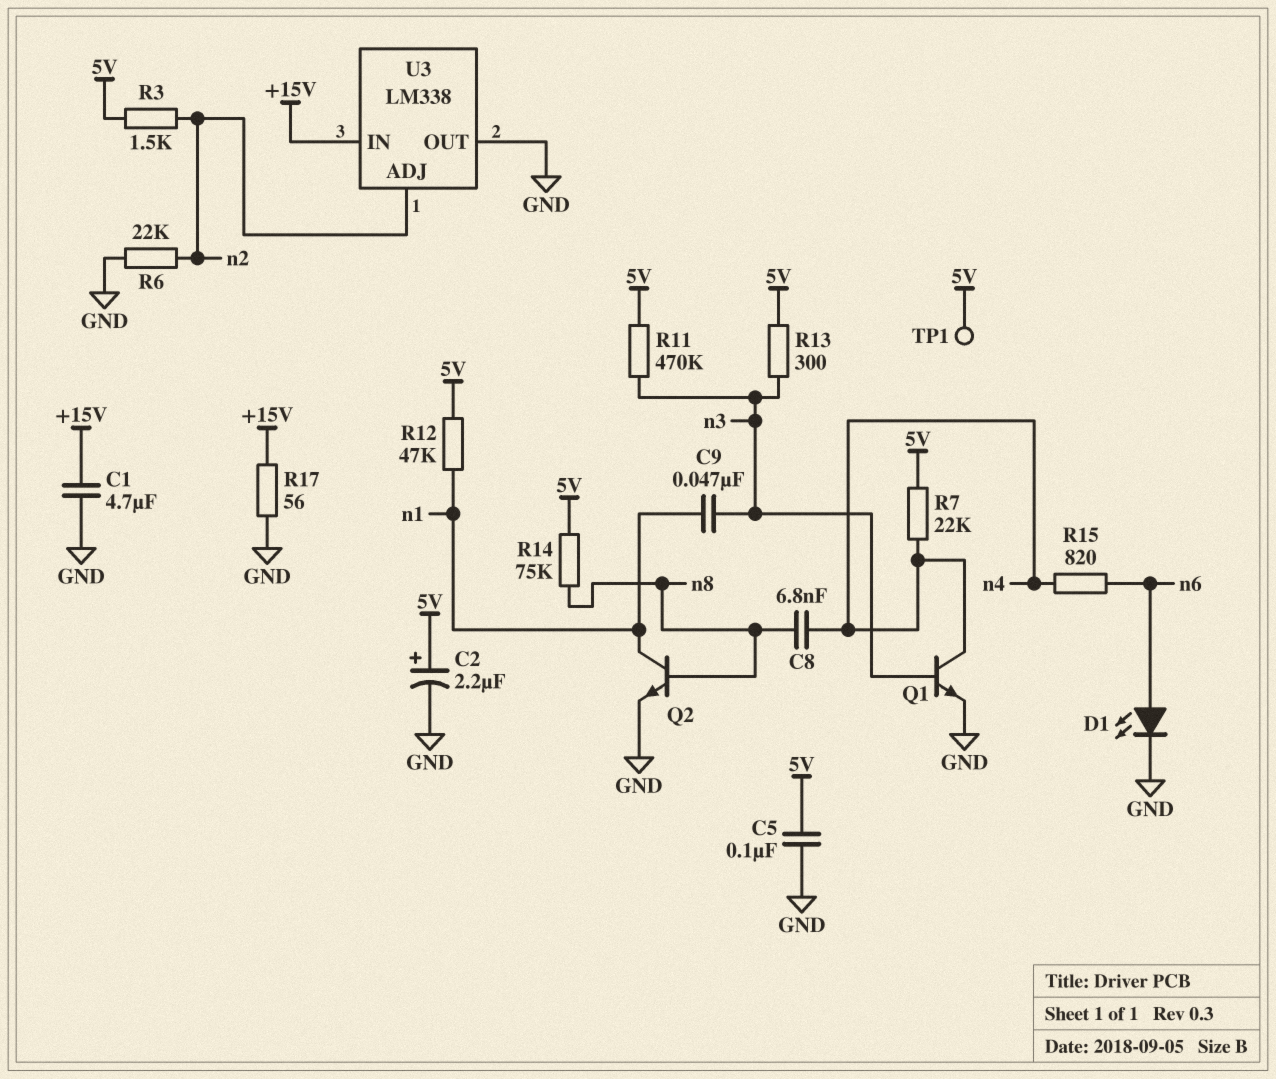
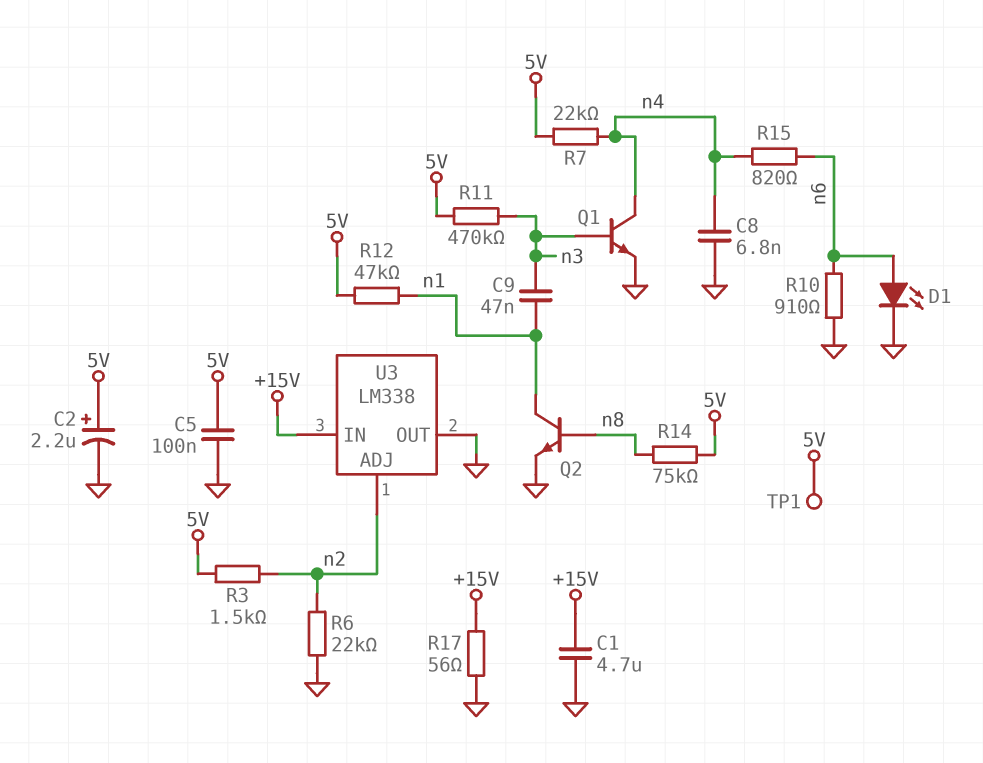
C8: 6.8nF (n4, n8) -> 6.8nF (GND, n4)
R10: none -> 910 (GND, n6)
R13: 300 (5V, n3) -> none

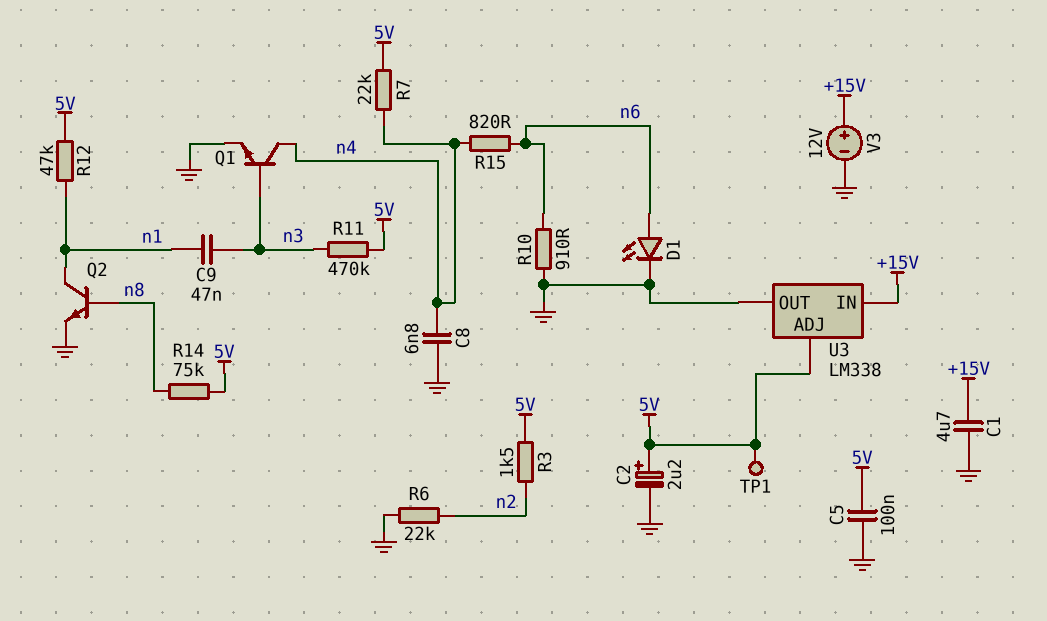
R17: 56 (+15V, GND) -> none
U3 pin ADJ: n2 -> 5V
V3: none -> 12V (plus +15V, minus GND)

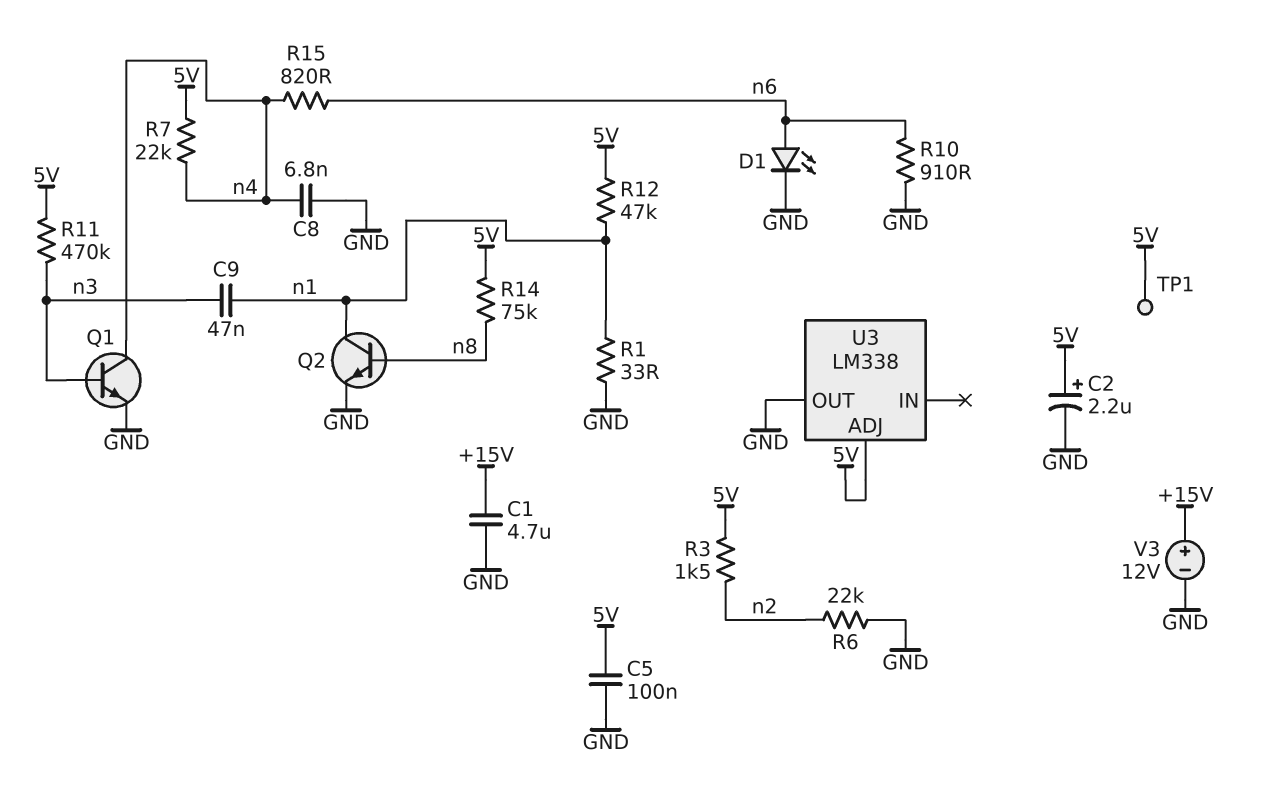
R1: none -> 33 (GND, n1)
U3 pin IN: +15V -> none

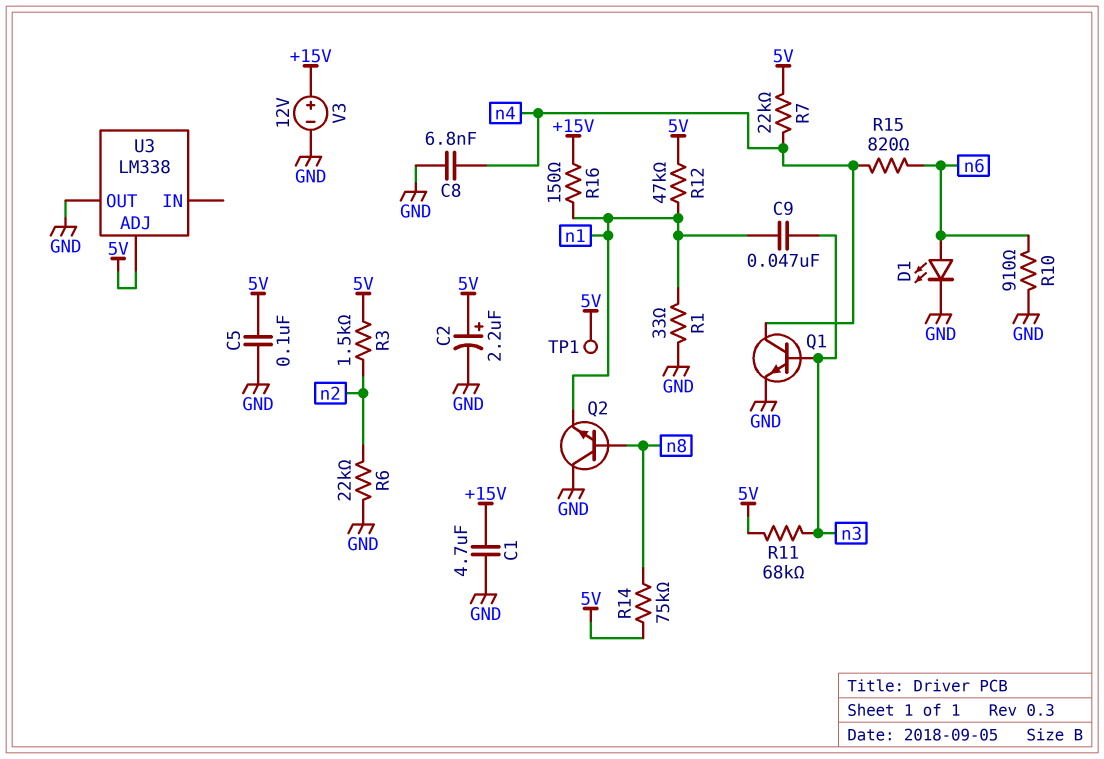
Q2: NPN (B n8, C n1, E GND) -> NPN (B n8, C GND, E n1)
R11: 470k (5V, n3) -> 68k (5V, n3)
R16: none -> 150 (+15V, n1)

